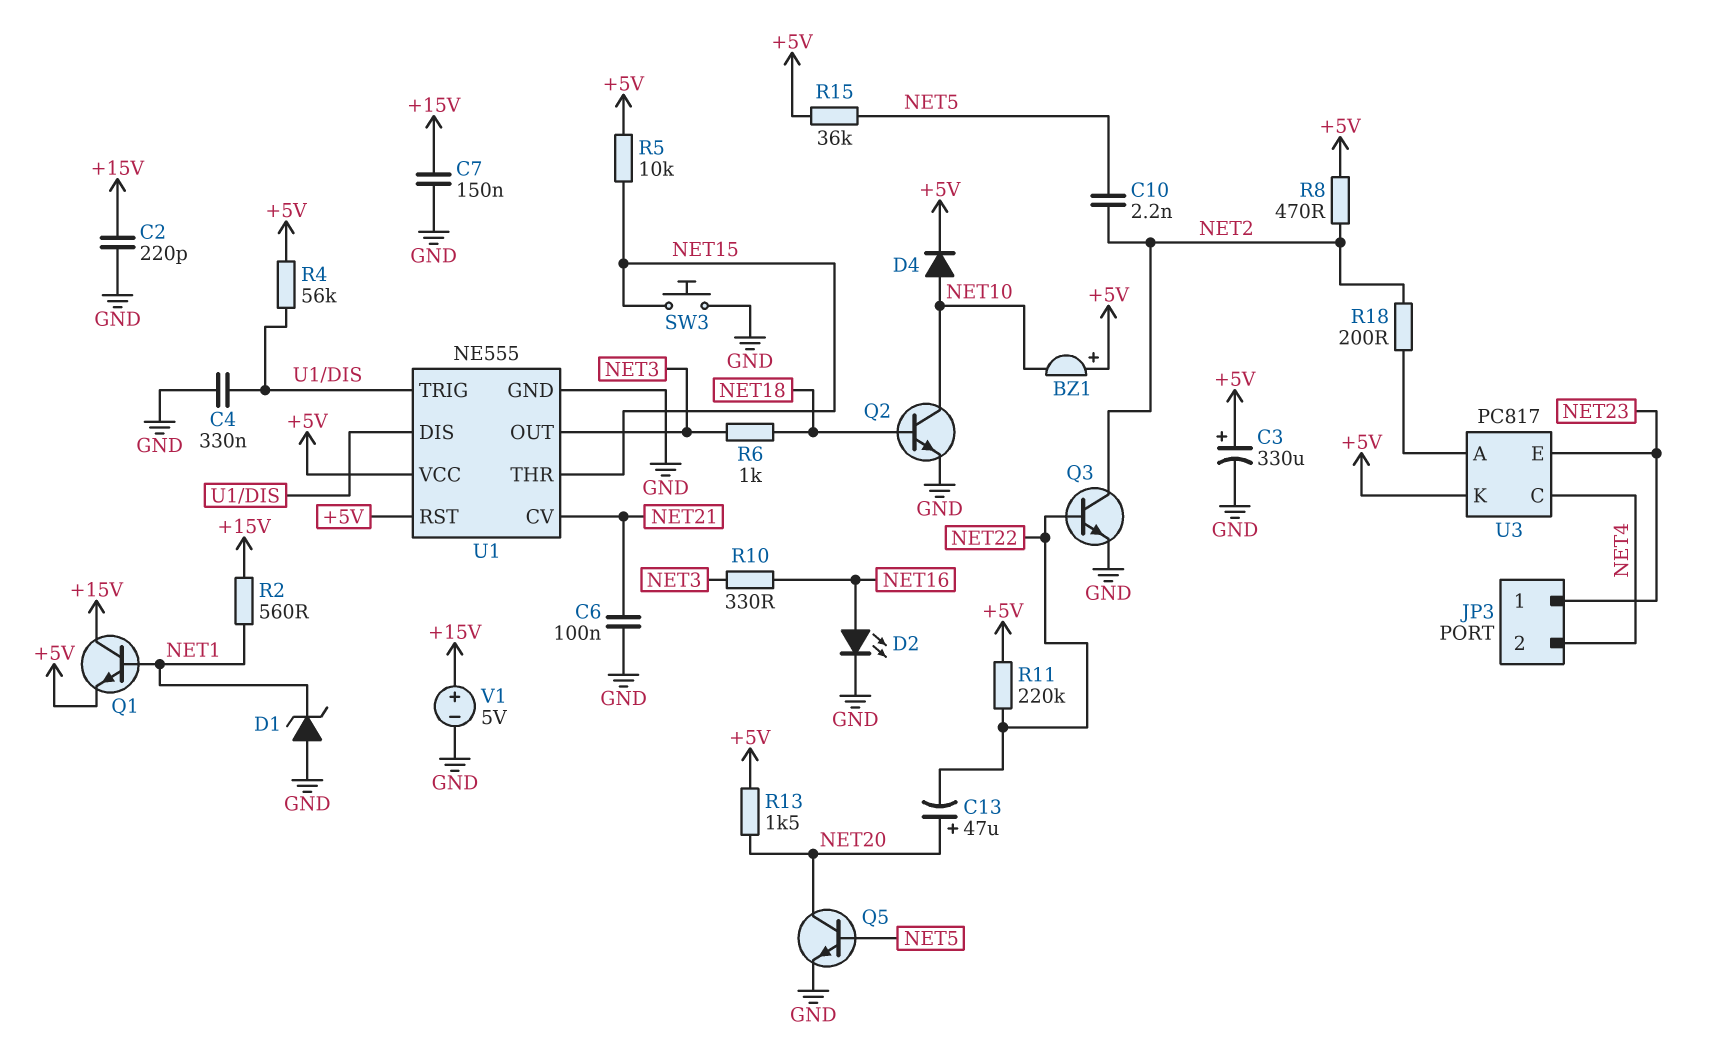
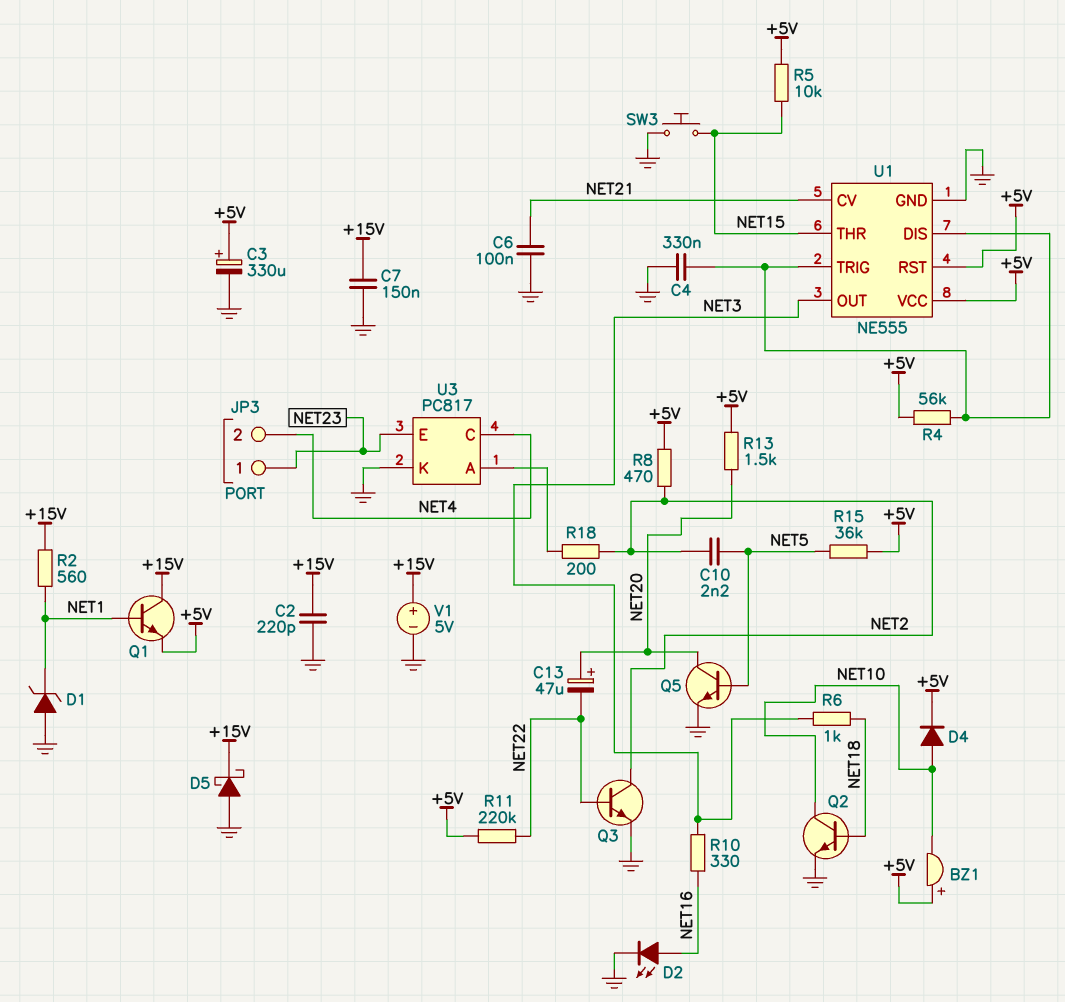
D5: none -> schottky (A GND, K +15V)
U3 pin K: +5V -> GND

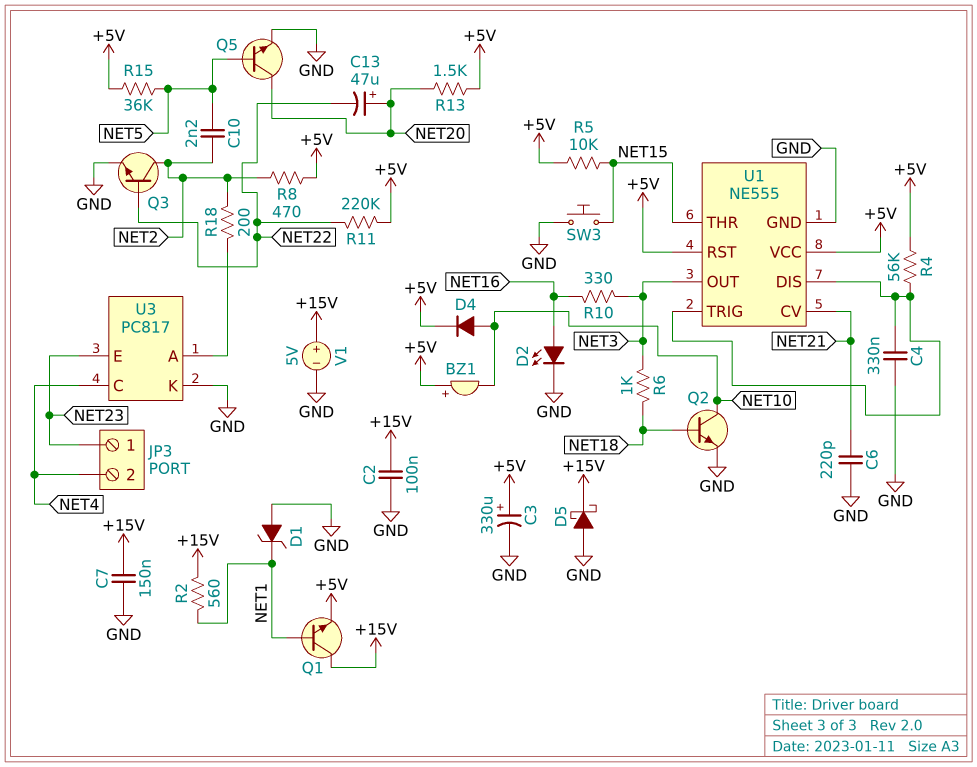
C2: 220pF (+15V, GND) -> 100nF (+15V, GND)
C6: 100nF (GND, NET21) -> 220pF (GND, NET21)

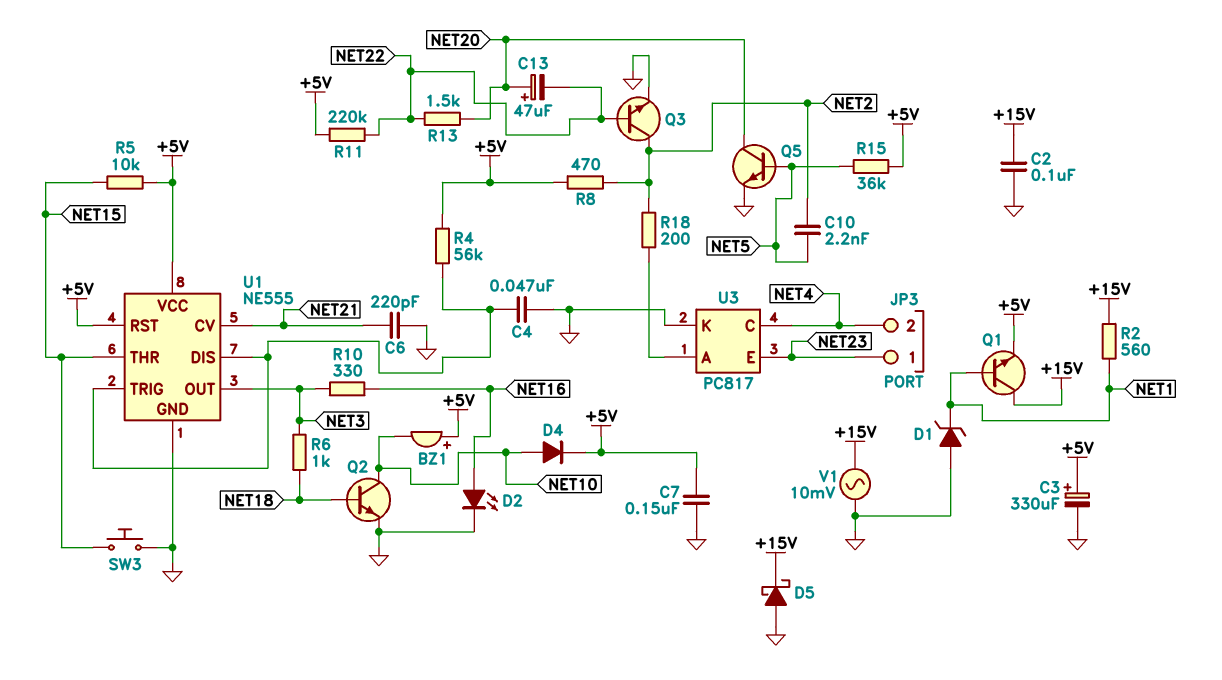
C4: 330nF (GND, U1/DIS) -> 47nF (GND, U1/DIS)
C7: 150nF (+15V, GND) -> 150nF (+5V, GND)
R13: 1.5k (+5V, NET20) -> 1.5k (NET20, NET22)
V1: 5V (plus +15V, minus GND) -> AC 10mV (+15V, GND)

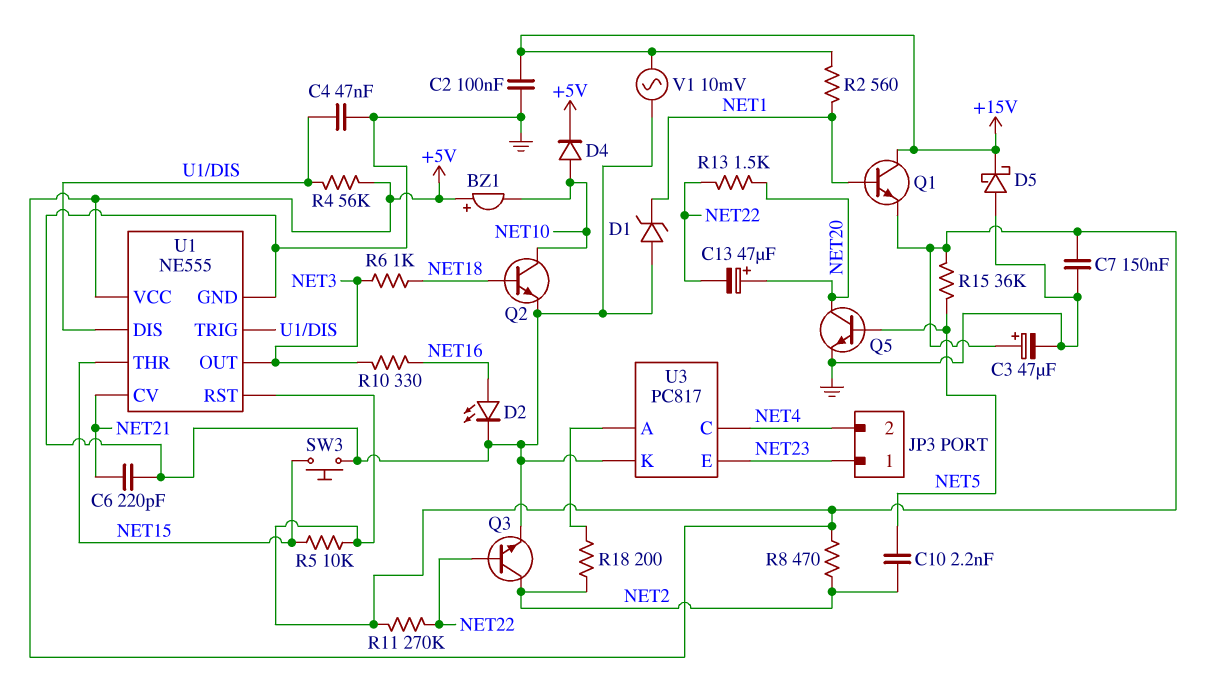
C3: 330uF (plus +5V, minus GND) -> 47uF (plus +5V, minus GND)
R11: 220k (+5V, NET22) -> 270k (+5V, NET22)

